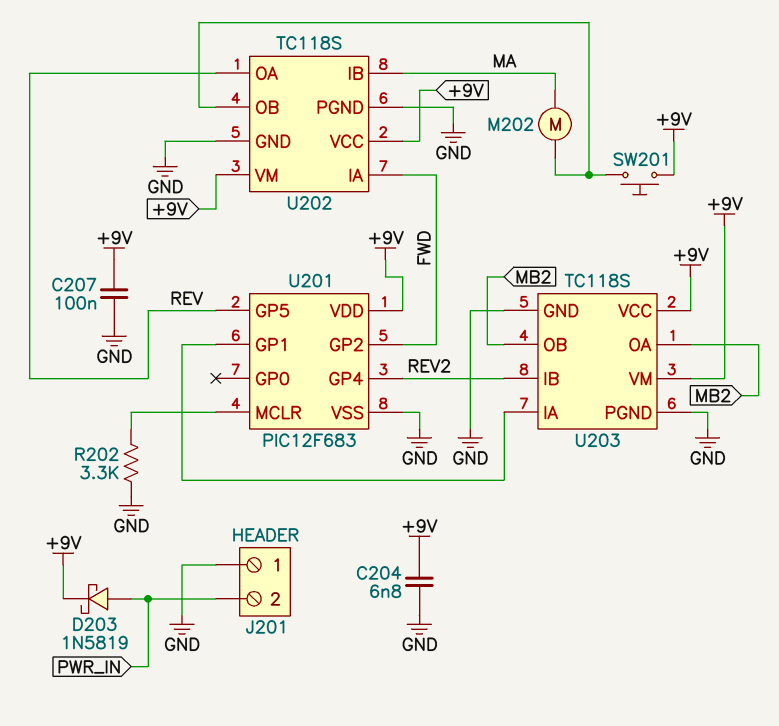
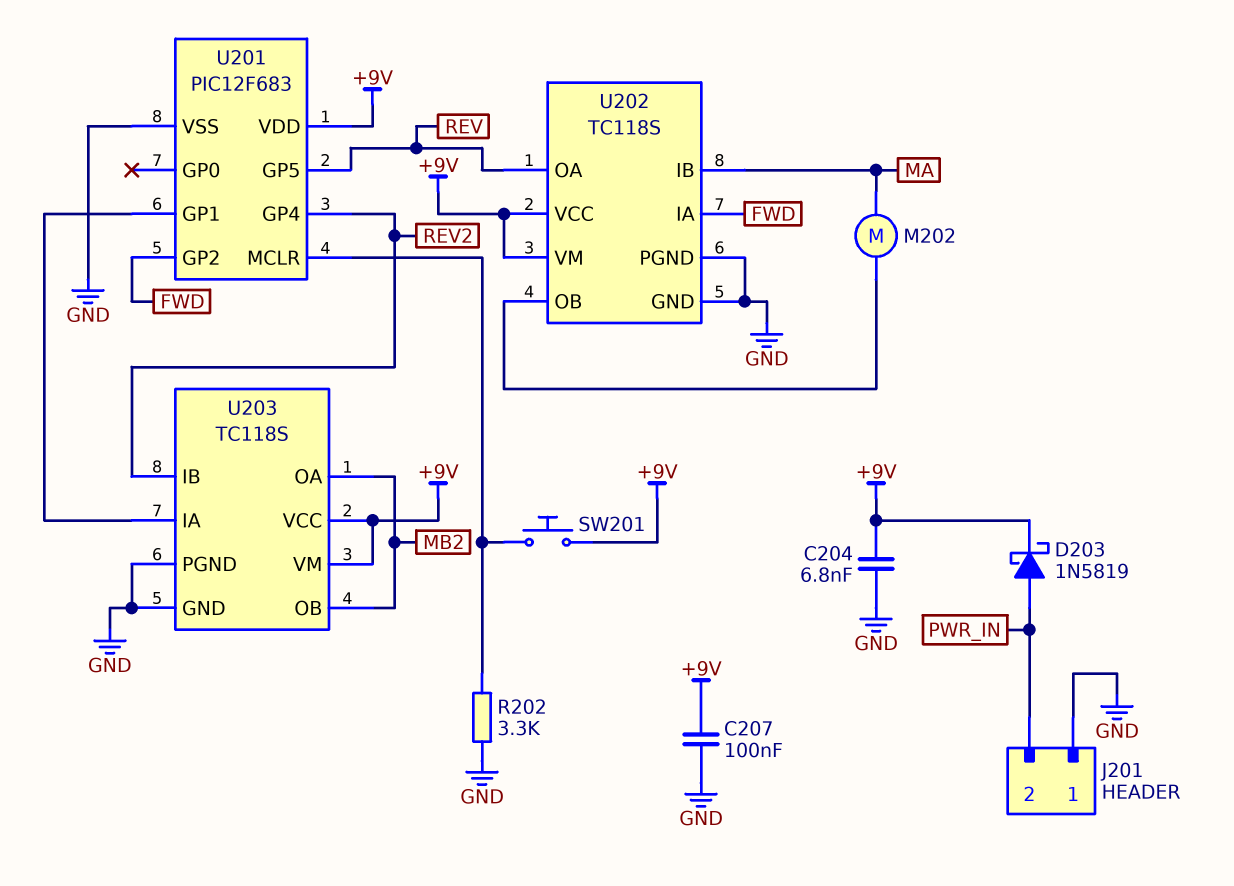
SW201: button (+9V, U202/OB) -> button (+9V, U201/MCLR)

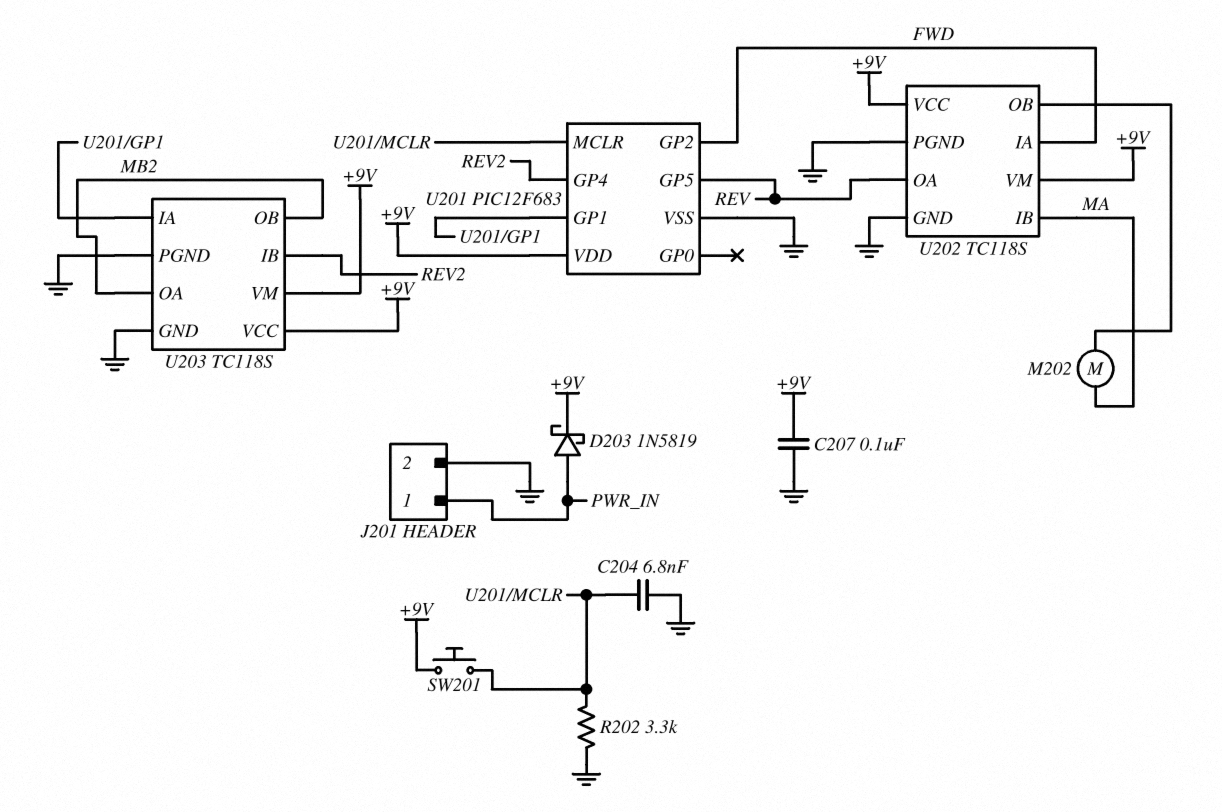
C204: 6.8nF (+9V, GND) -> 6.8nF (GND, U201/MCLR)
J201 pin 1: GND -> PWR_IN
J201 pin 2: PWR_IN -> GND

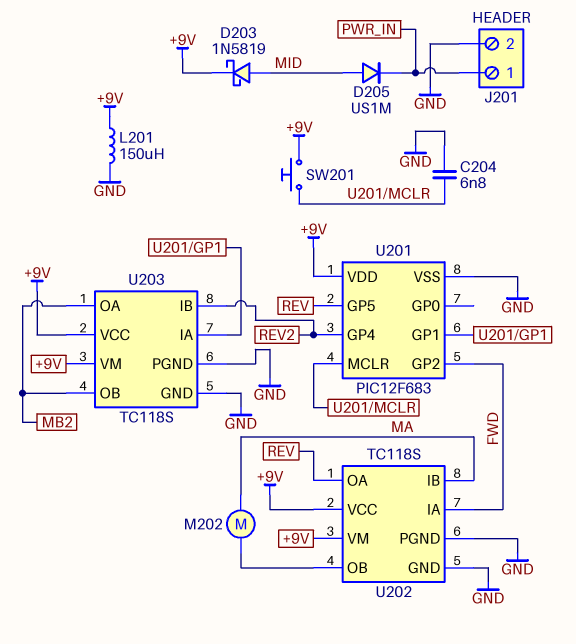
C207: 100nF (+9V, GND) -> none
D203: schottky 1N5819 (A PWR_IN, K +9V) -> schottky 1N5819 (A MID, K +9V)
D205: none -> diode US1M (A MID, K PWR_IN)
L201: none -> 150uH (+9V, GND)
R202: 3.3k (GND, U201/MCLR) -> none

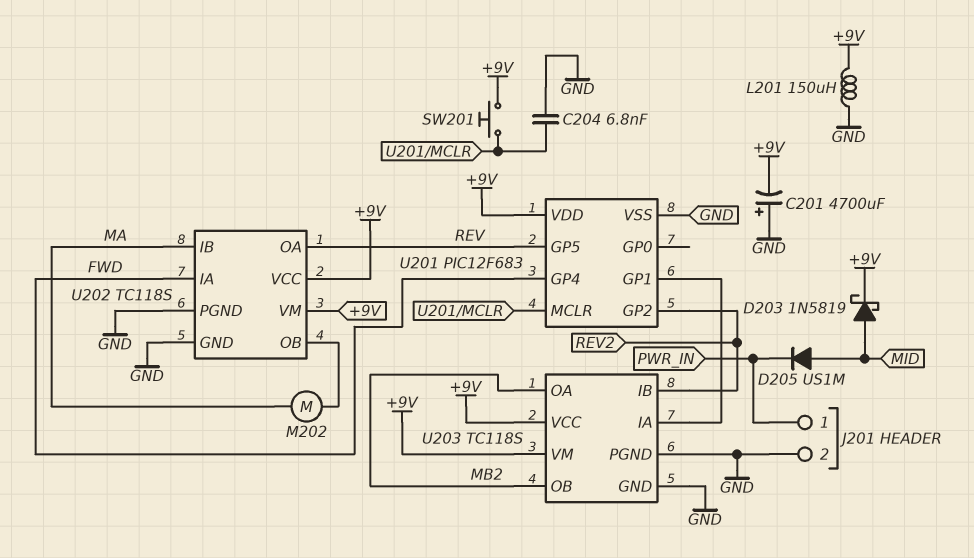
C201: none -> 4700uF (plus GND, minus +9V)
U201 pin GP2: FWD -> REV2
U201 pin GP4: REV2 -> FWD

